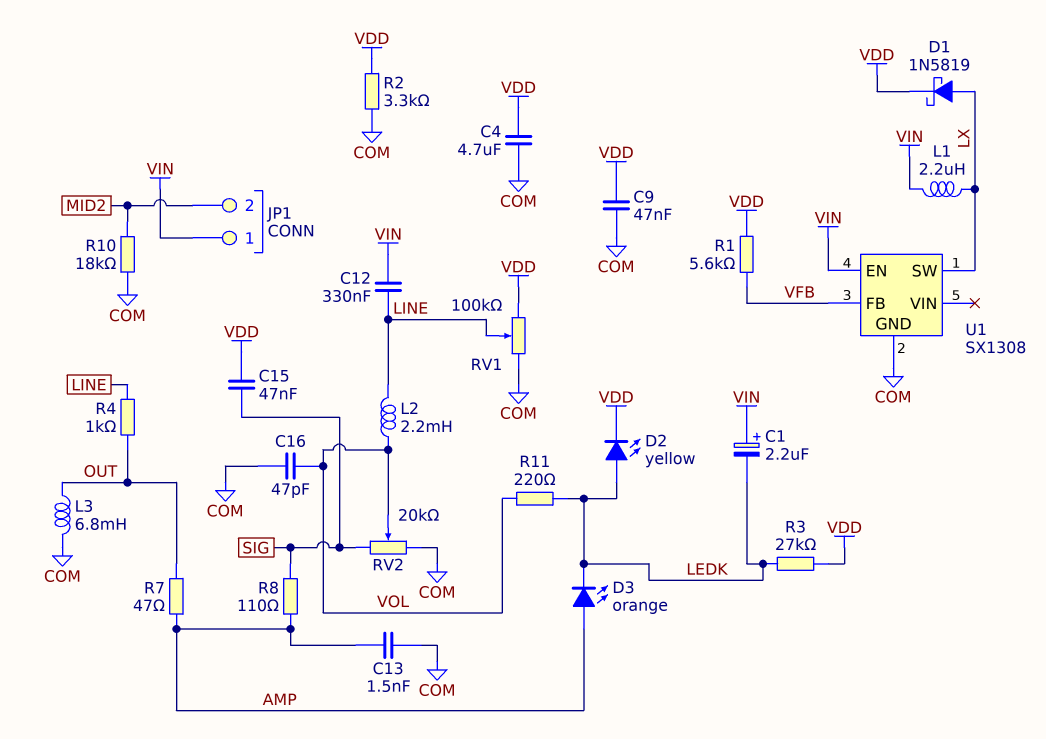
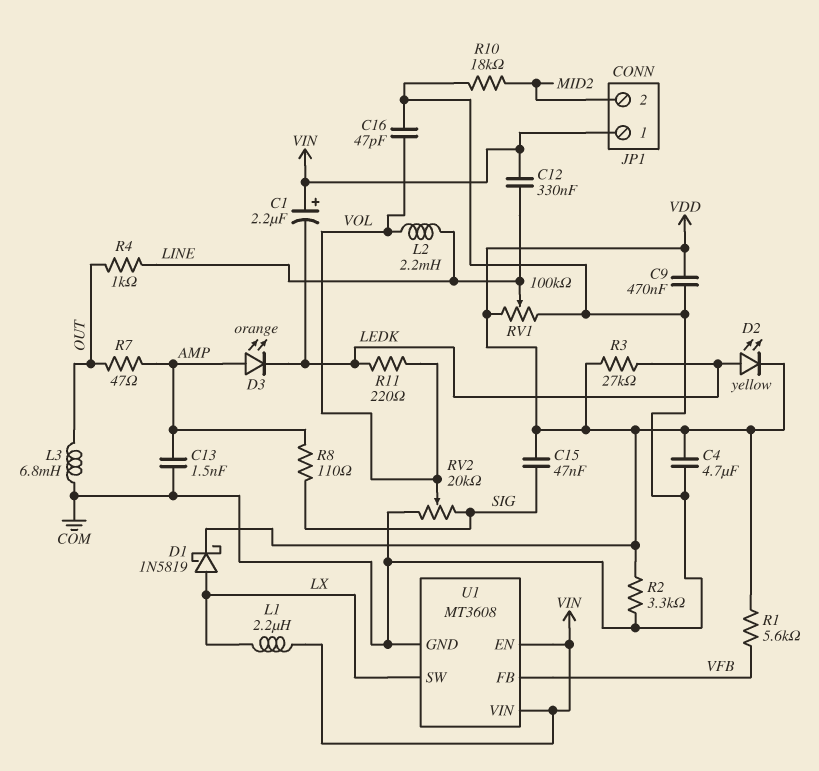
C9: 47nF (COM, VDD) -> 470nF (COM, VDD)
U1: SX1308 -> MT3608
U1 pin VIN: none -> VIN

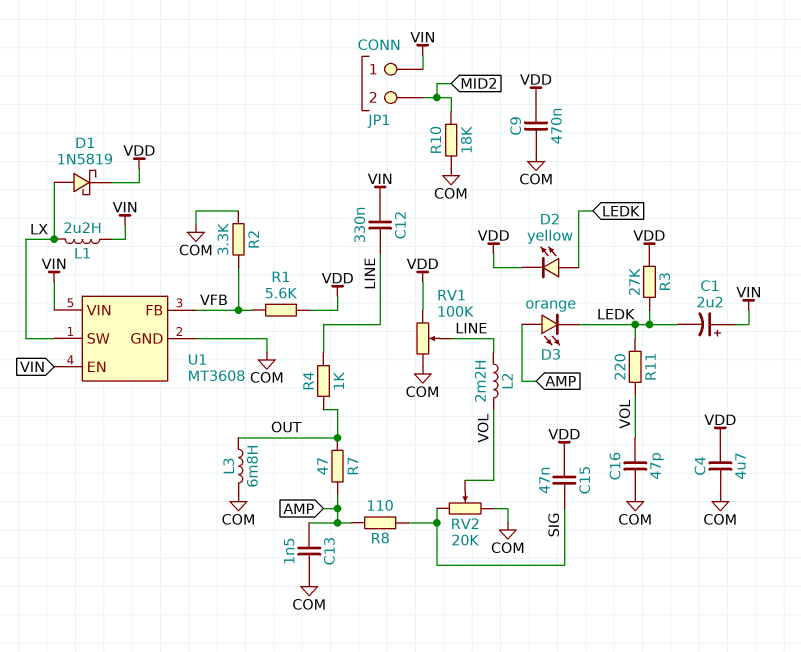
R2: 3.3k (COM, VDD) -> 3.3k (COM, VFB)

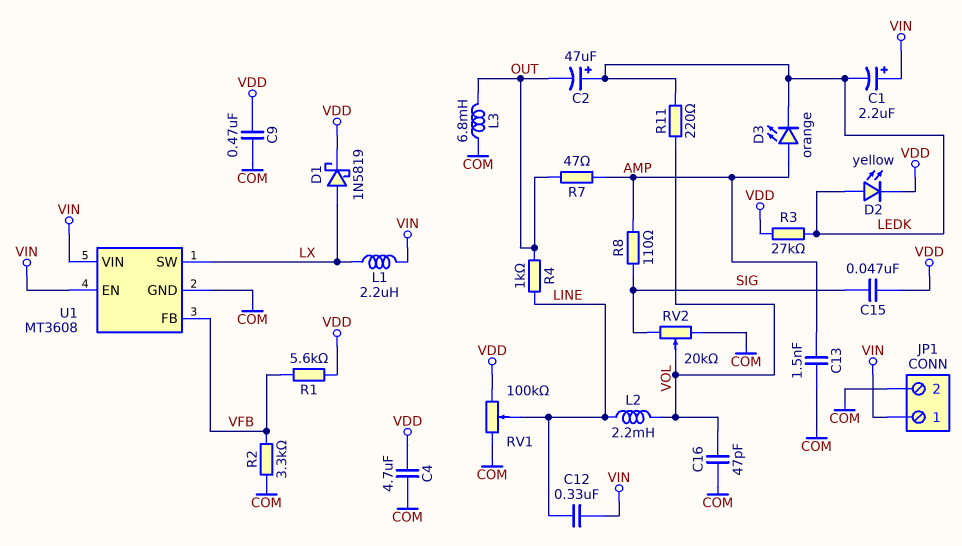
C2: none -> 47uF (plus LEDK, minus OUT)
JP1 pin 2: MID2 -> COM
R10: 18k (COM, MID2) -> none

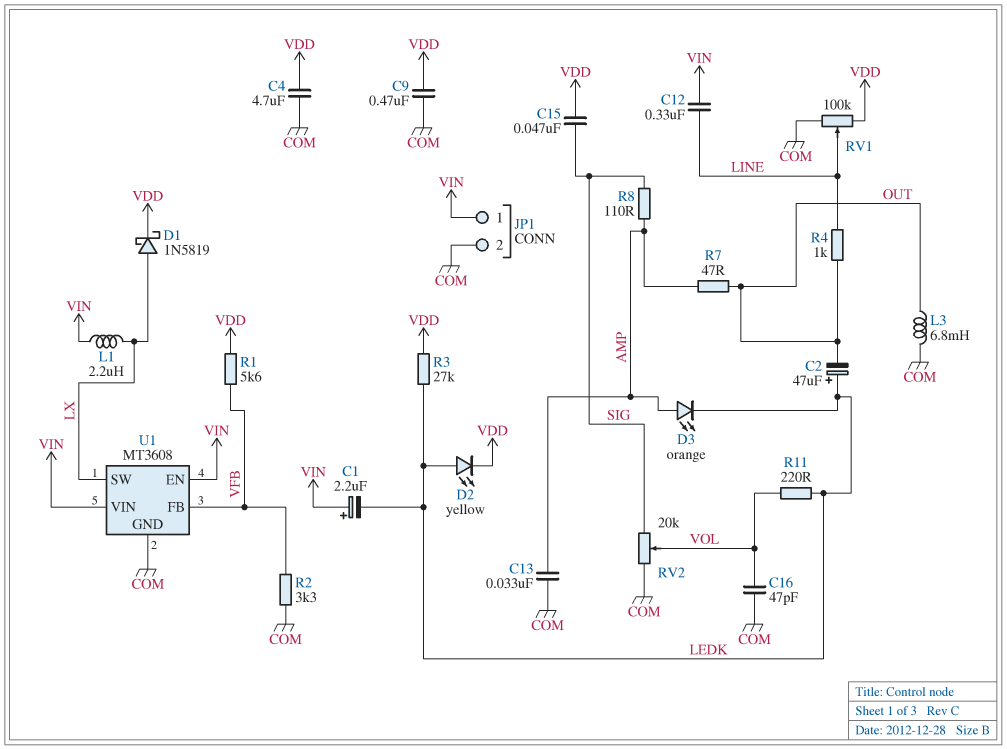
C13: 1.5nF (AMP, COM) -> 33nF (AMP, COM)
L2: 2.2mH (LINE, VOL) -> none

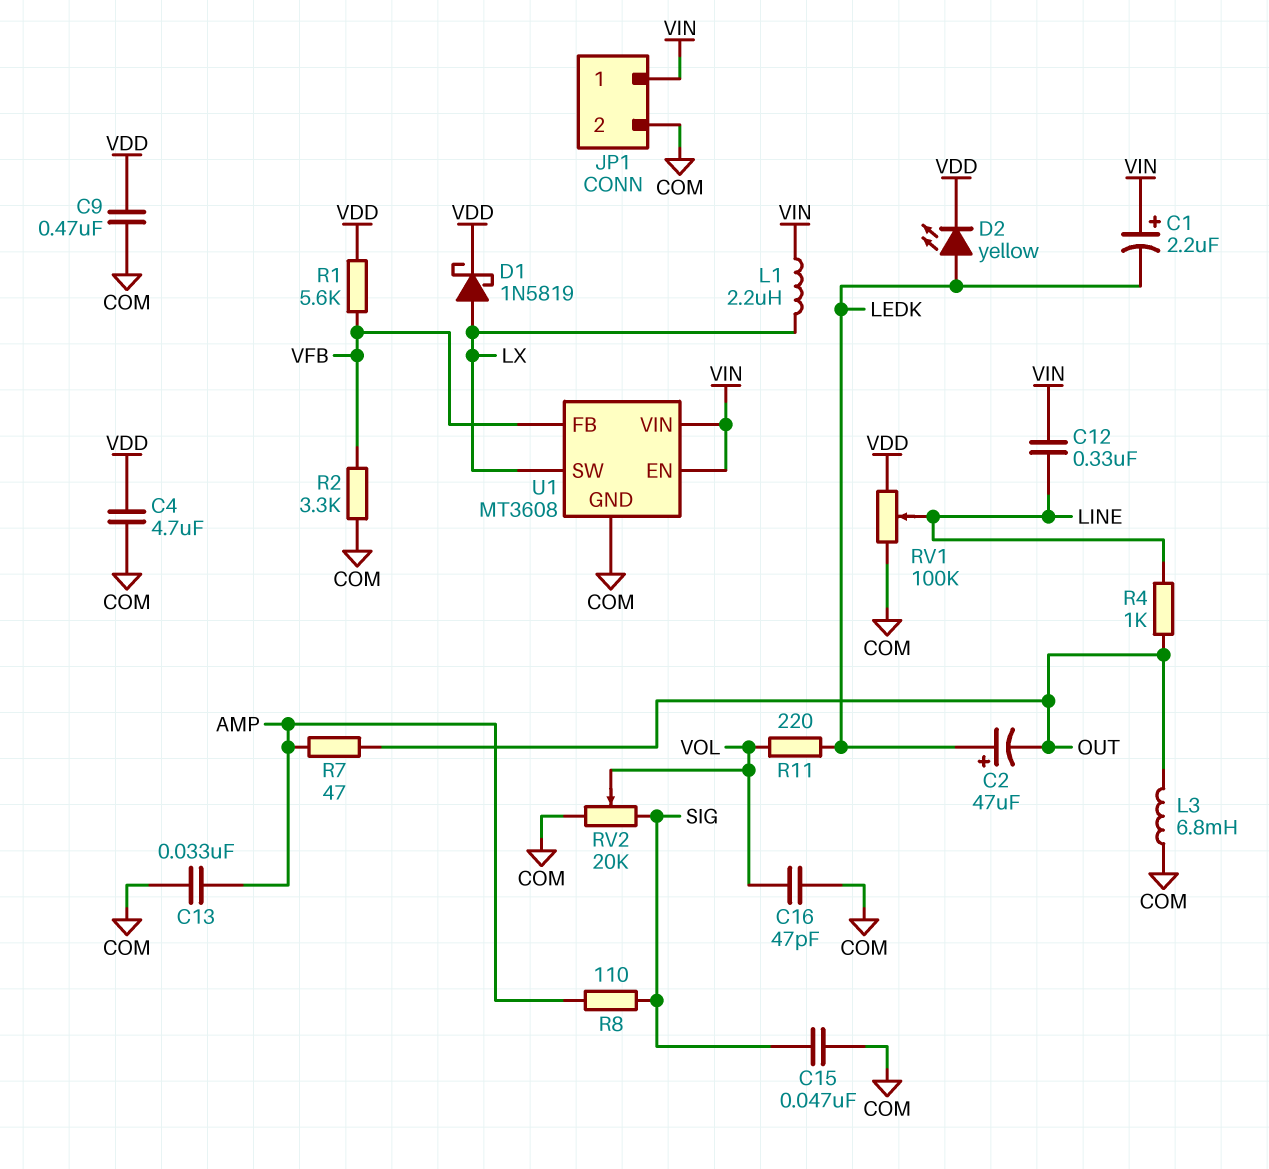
C15: 47nF (SIG, VDD) -> 47nF (COM, SIG)
D3: LED orange (A AMP, K LEDK) -> none
R3: 27k (LEDK, VDD) -> none

